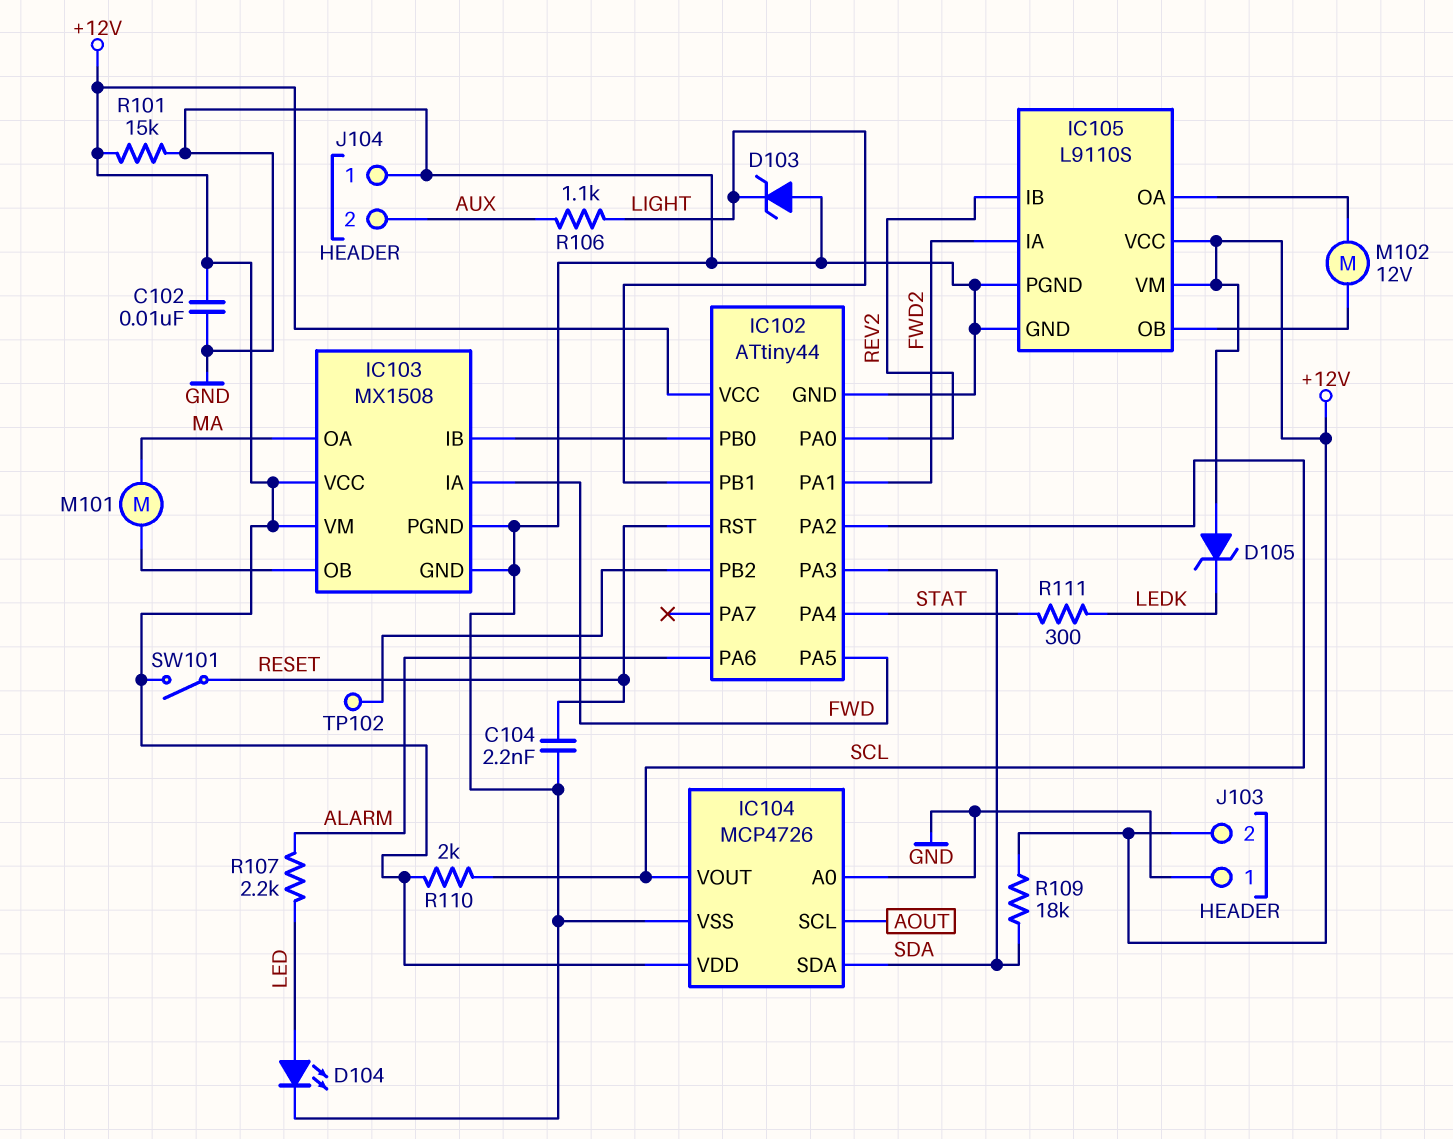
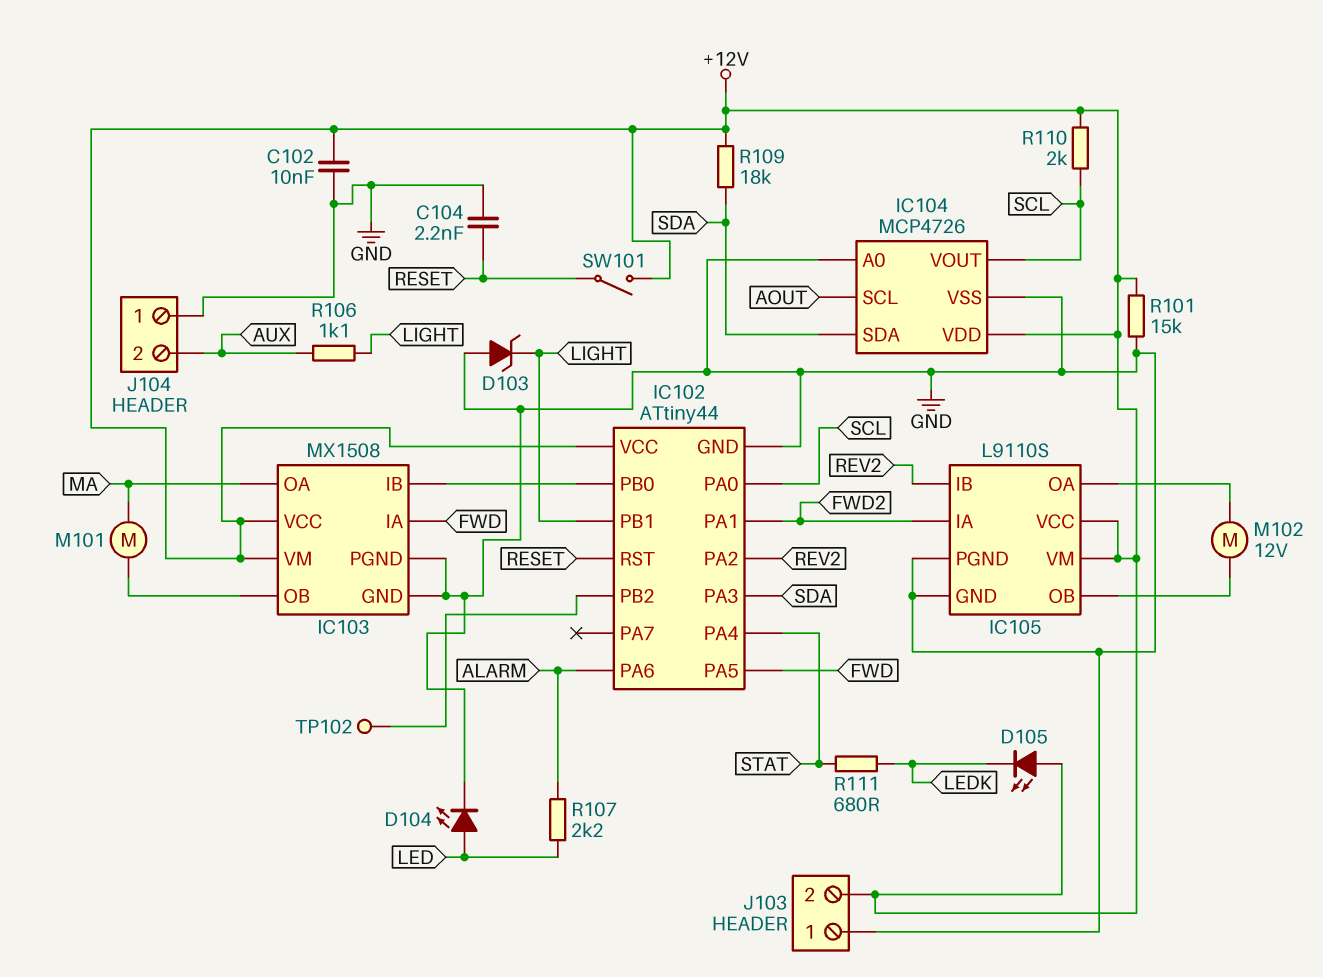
D105: zener (A +12V, K LEDK) -> LED (A +12V, K LEDK)
IC102 pin PA0: REV2 -> SCL
IC102 pin PA2: SCL -> REV2
R111: 300 (LEDK, STAT) -> 680 (LEDK, STAT)

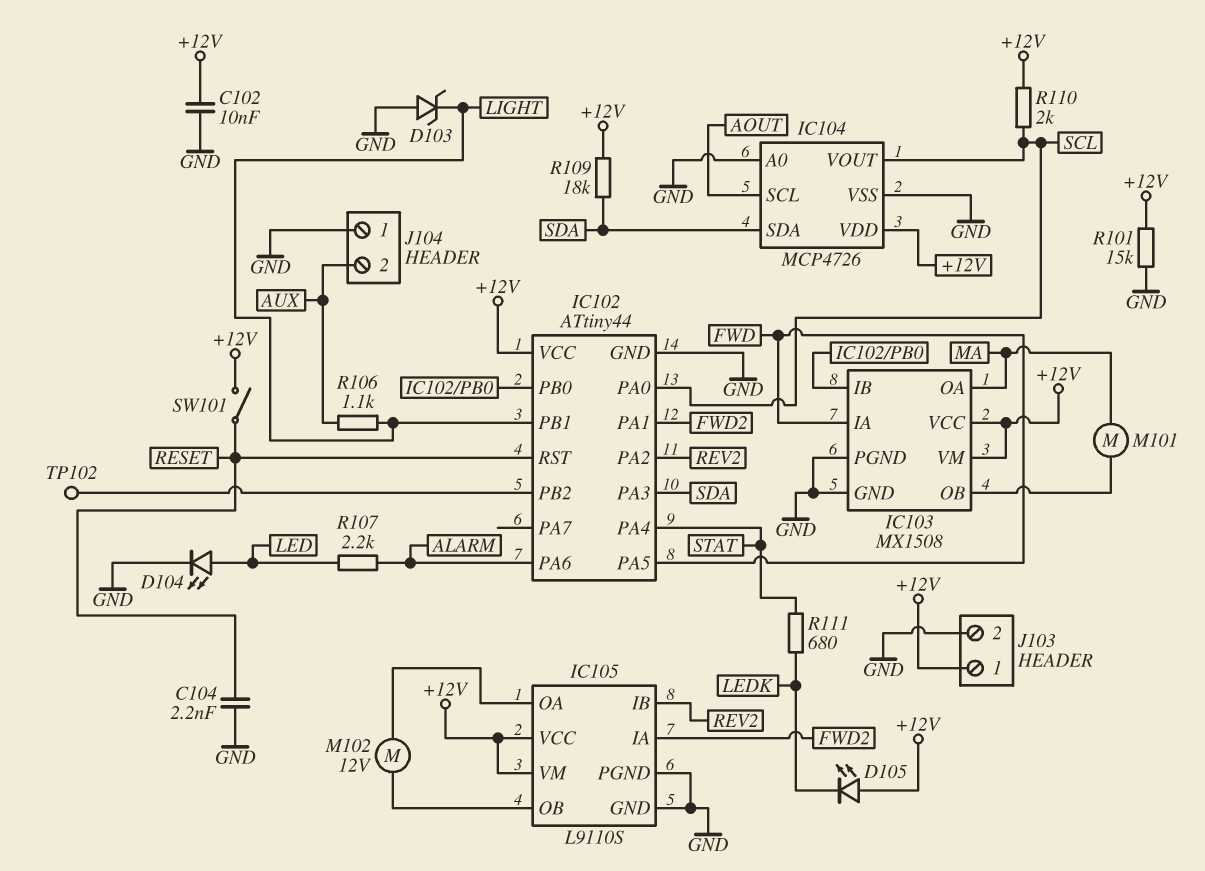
J103 pin 1: GND -> +12V
J103 pin 2: +12V -> GND

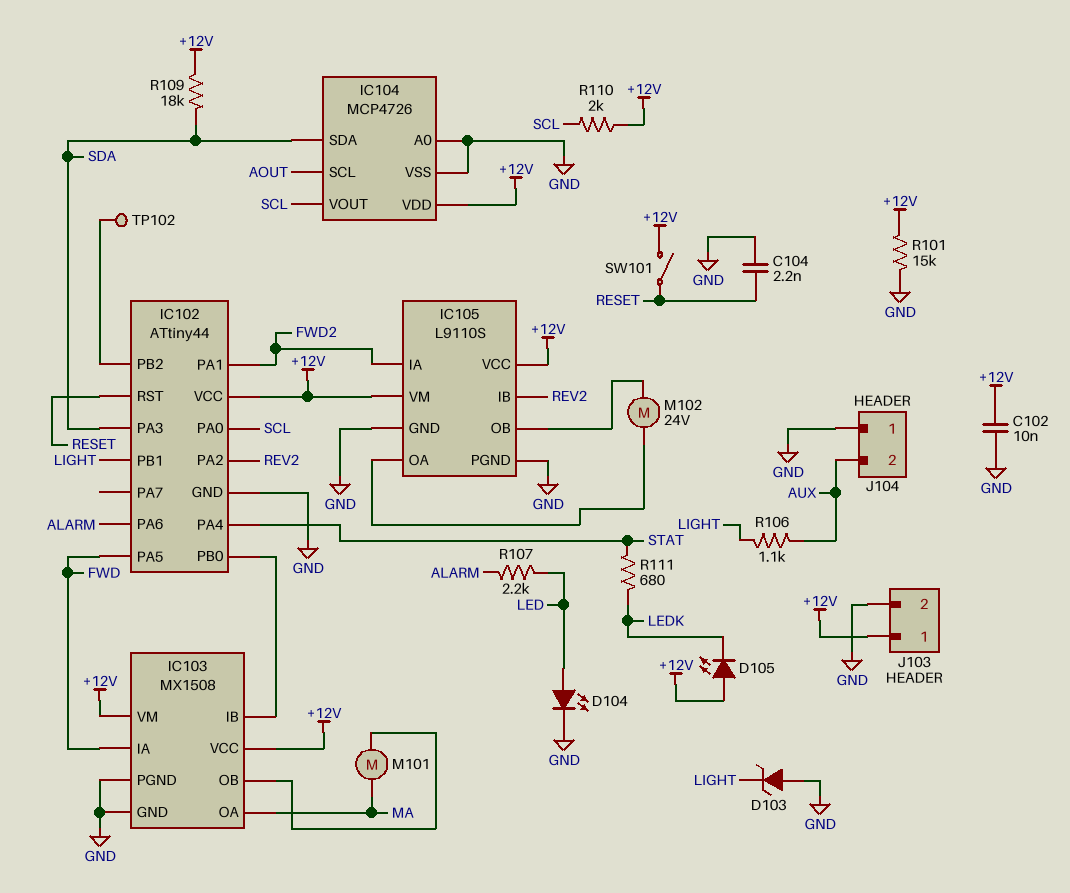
M102: motor 12V (IC105/OA, IC105/OB) -> motor 24V (IC105/OA, IC105/OB)

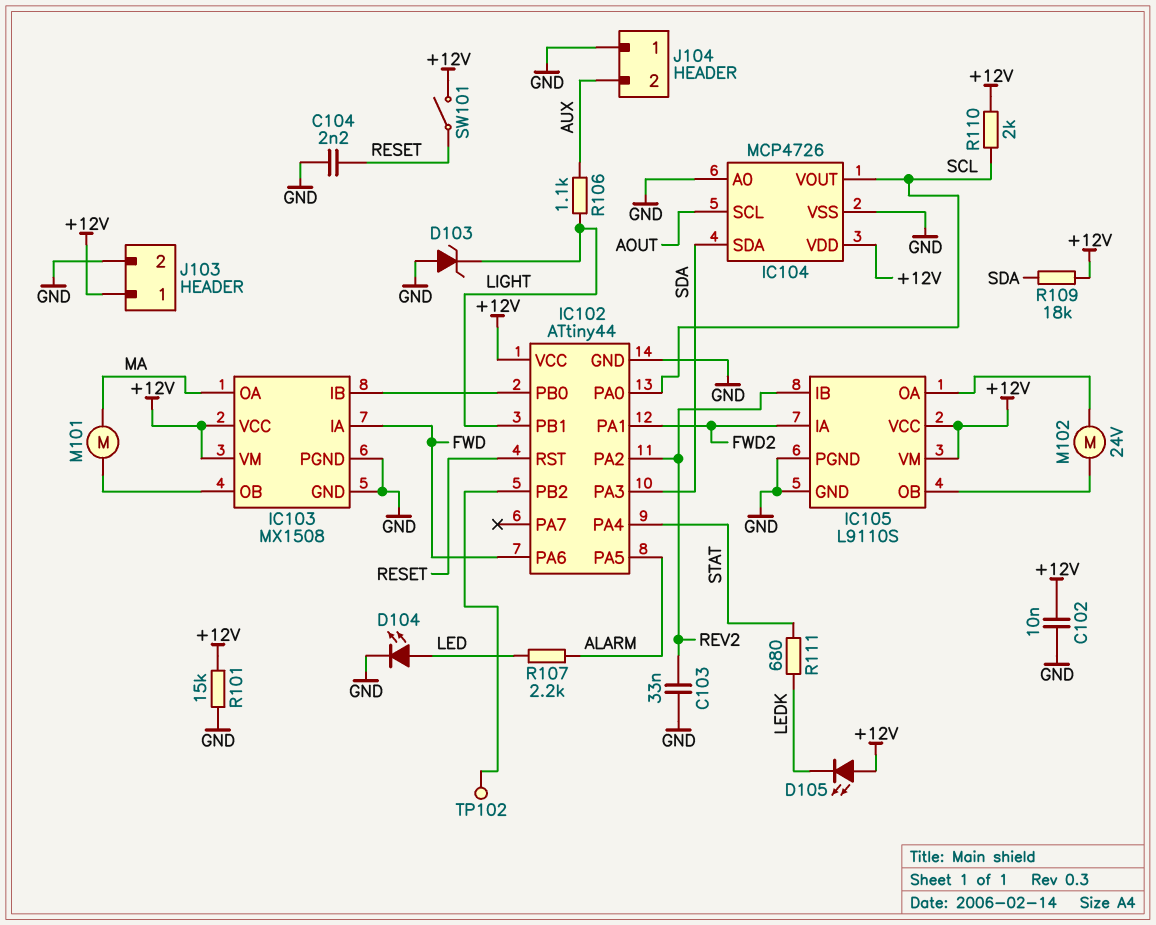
C103: none -> 33nF (GND, REV2)
IC102 pin PA5: FWD -> ALARM
IC102 pin PA6: ALARM -> FWD

